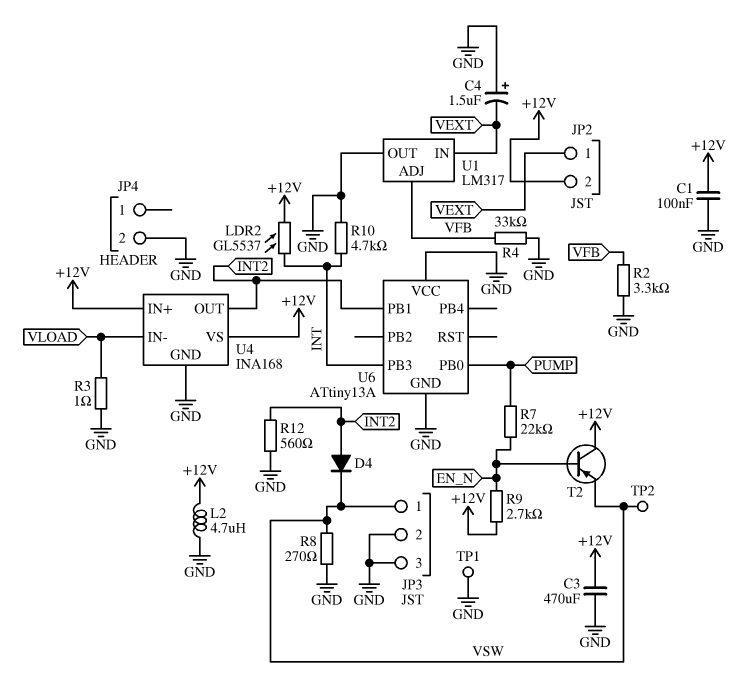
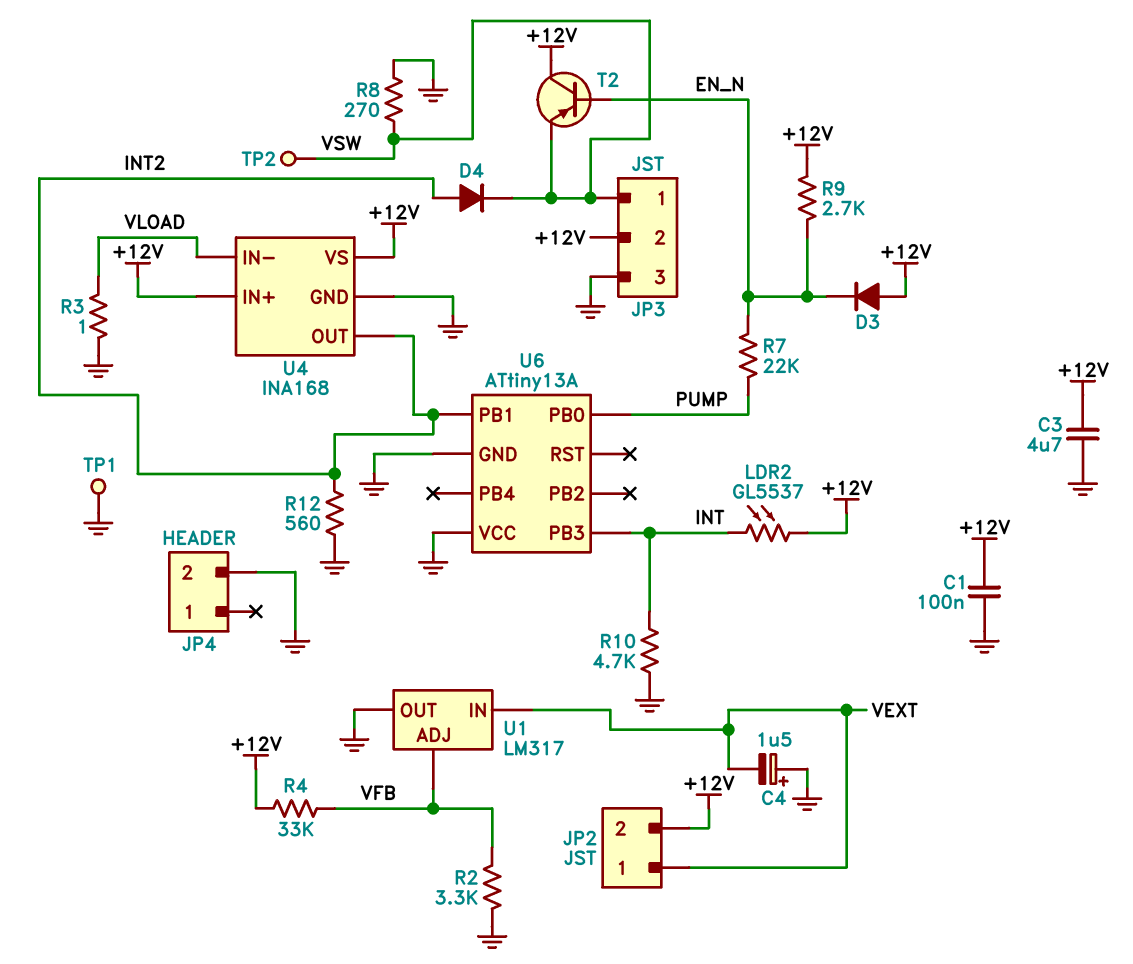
C3: 470uF (+12V, GND) -> 4.7uF (+12V, GND)
D3: none -> diode (A +12V, K EN_N)
JP3 pin 2: GND -> +12V
L2: 4.7uH (+12V, GND) -> none
R4: 33k (GND, VFB) -> 33k (+12V, VFB)

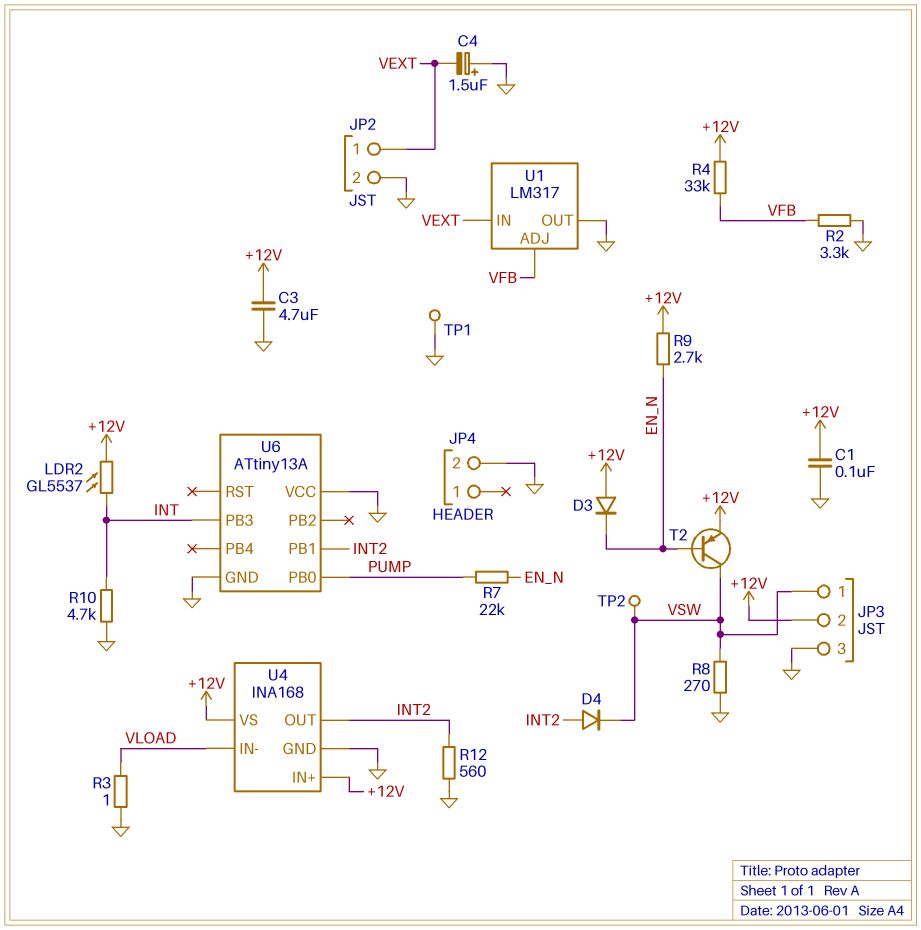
JP2 pin 2: +12V -> GND
T2: PNP (B EN_N, C +12V, E VSW) -> PNP (B EN_N, C VSW, E +12V)

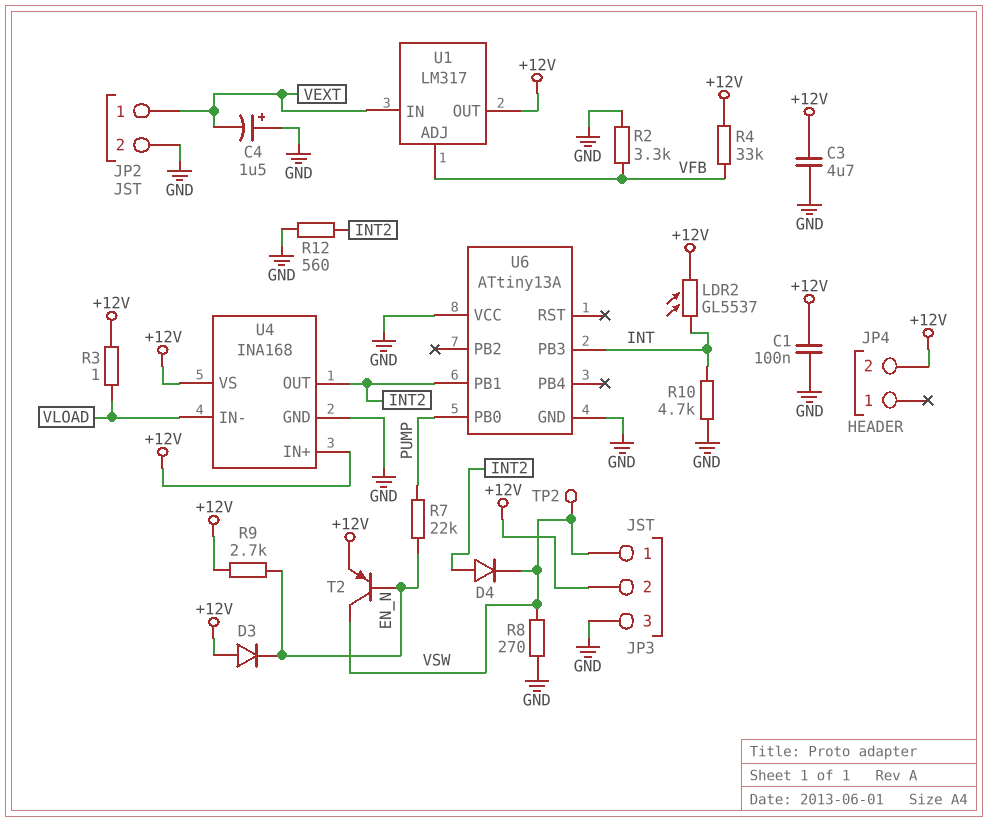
JP4 pin 2: GND -> +12V
R3: 1 (GND, VLOAD) -> 1 (+12V, VLOAD)
TP1: test point (GND) -> none
U1 pin OUT: GND -> +12V

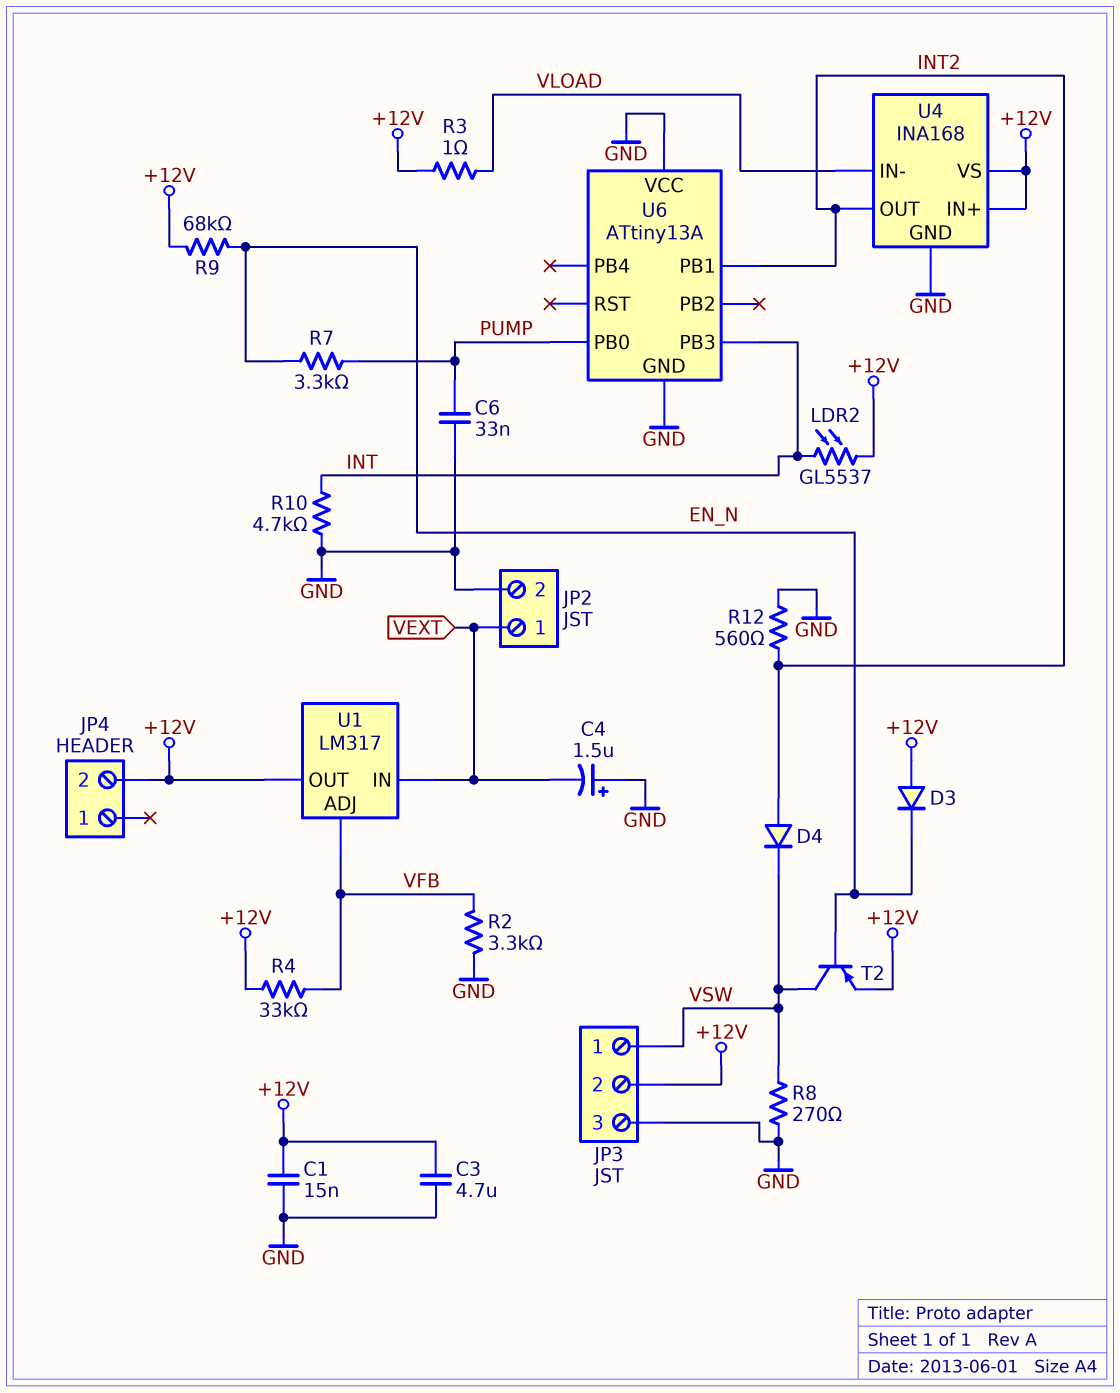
C1: 100nF (+12V, GND) -> 15nF (+12V, GND)
C6: none -> 33nF (GND, PUMP)
R7: 22k (EN_N, PUMP) -> 3.3k (EN_N, PUMP)
R9: 2.7k (+12V, EN_N) -> 68k (+12V, EN_N)
TP2: test point (VSW) -> none

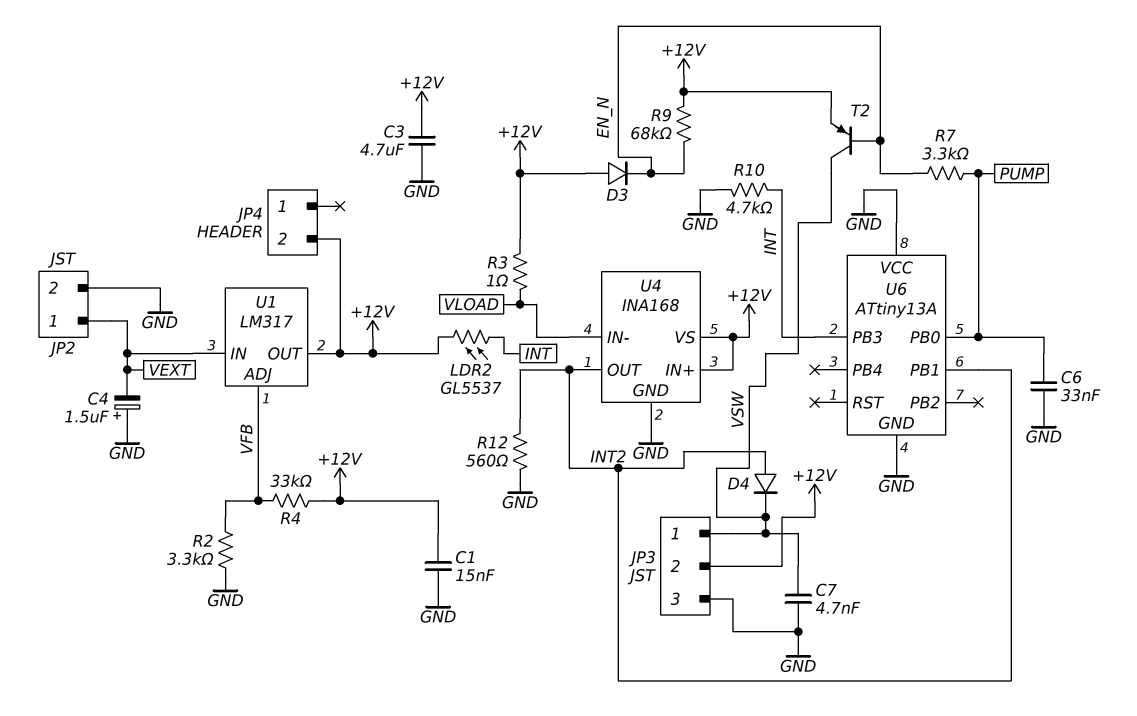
C7: none -> 4.7nF (GND, VSW)
R8: 270 (GND, VSW) -> none

